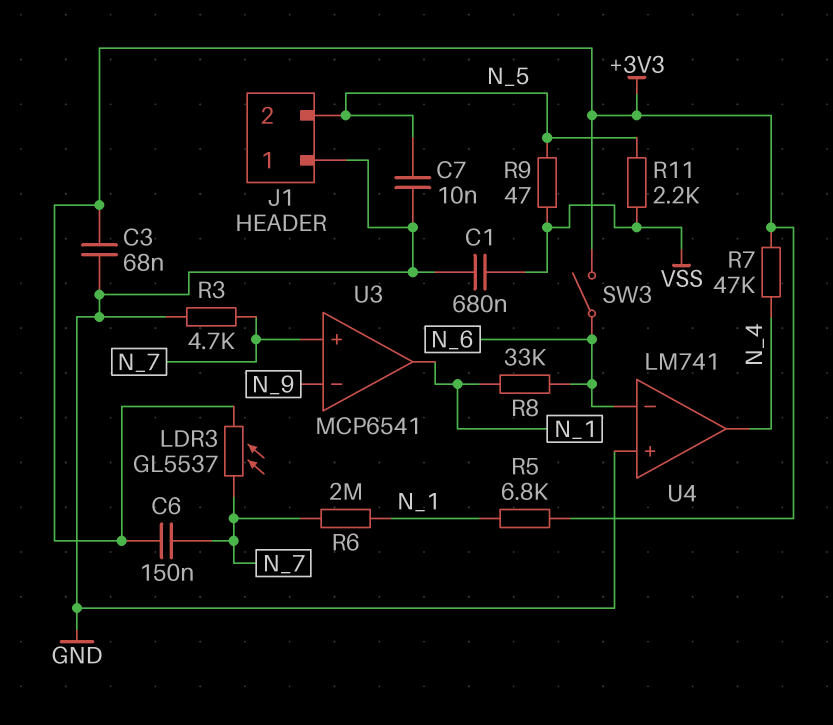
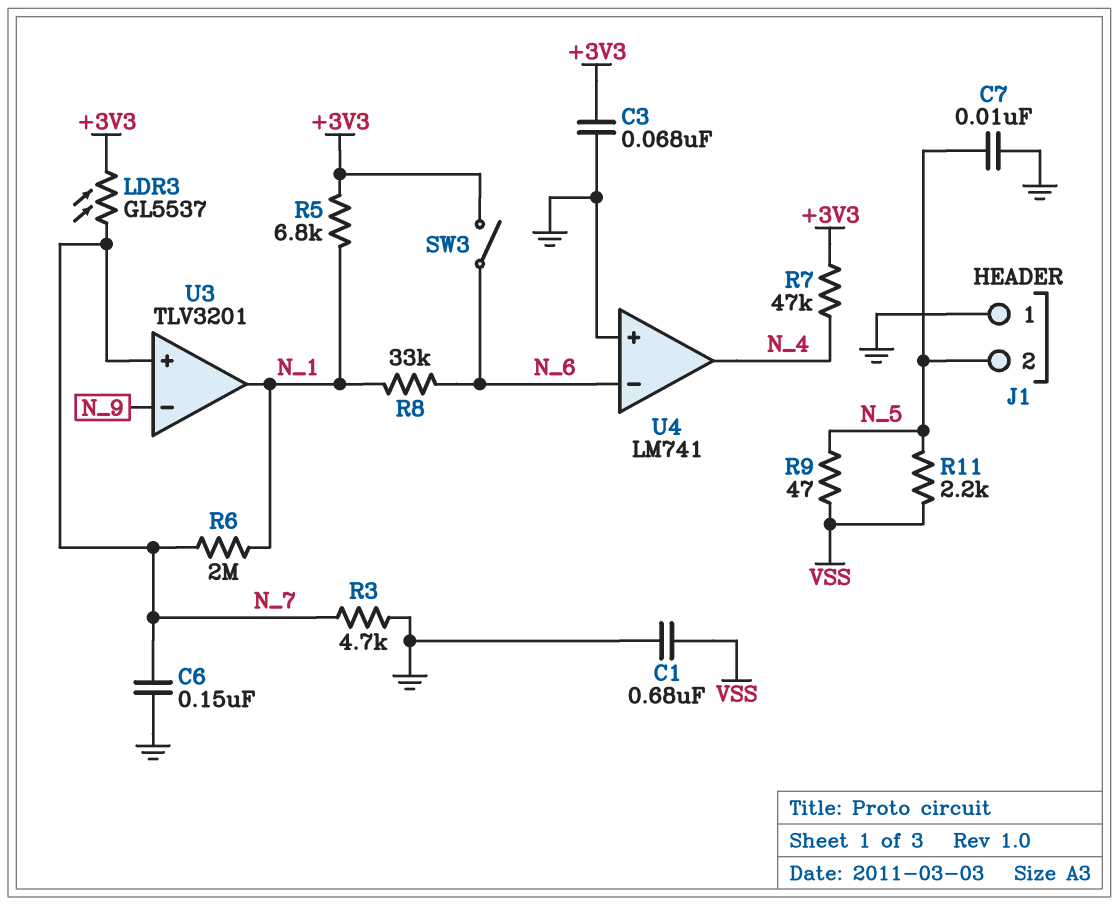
C6: 150nF (+3V3, N_7) -> 150nF (GND, N_7)
U3: MCP6541 -> TLV3201

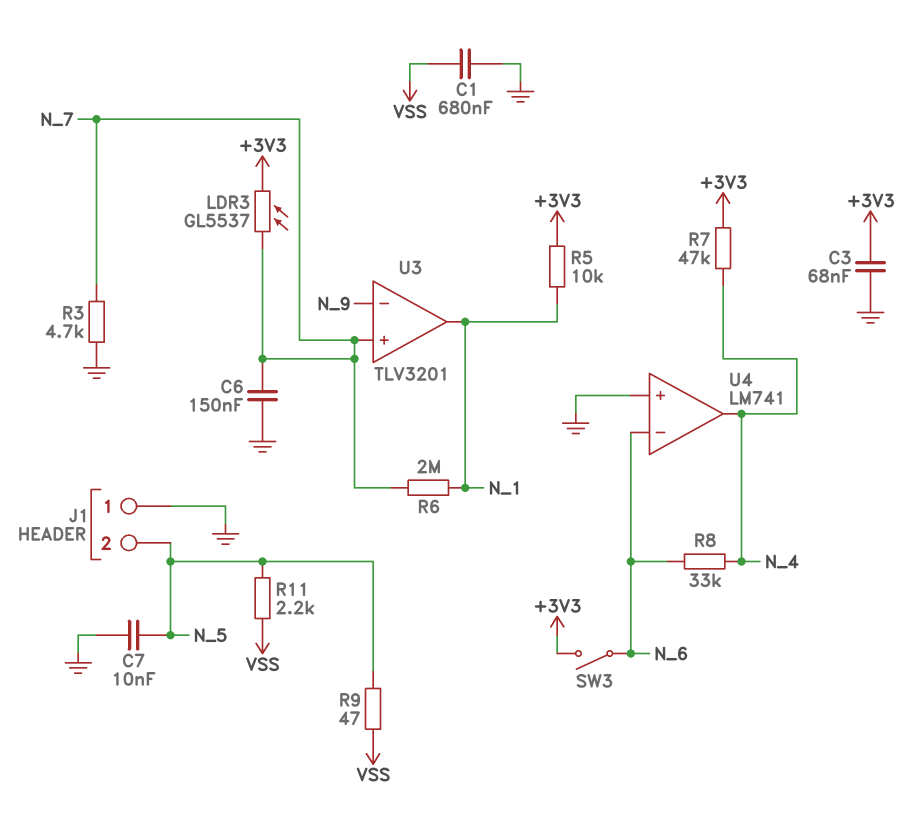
R5: 6.8k (+3V3, N_1) -> 10k (+3V3, N_1)
R8: 33k (N_1, N_6) -> 33k (N_4, N_6)

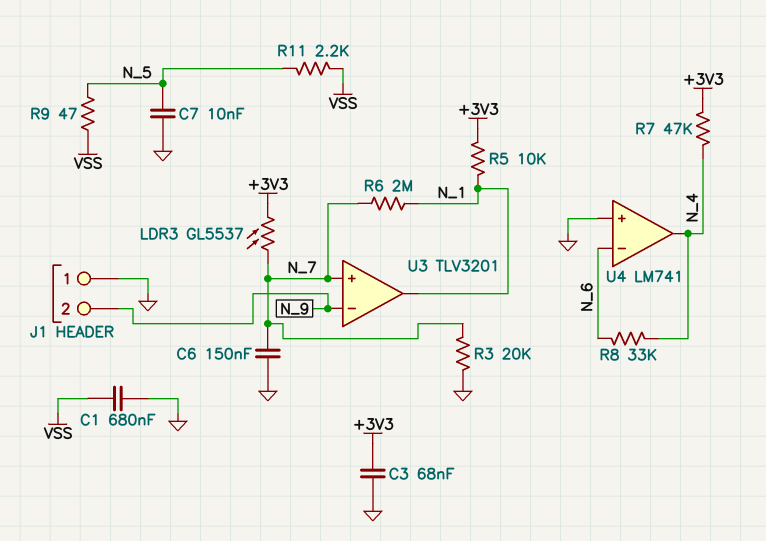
J1 pin 2: N_5 -> N_9
R3: 4.7k (GND, N_7) -> 20k (GND, N_7)
SW3: switch (+3V3, N_6) -> none

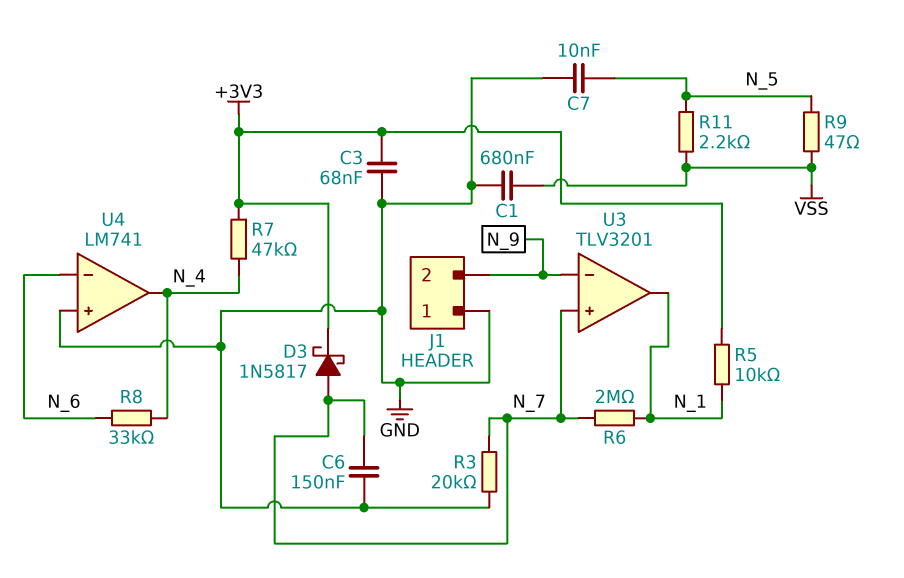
D3: none -> schottky 1N5817 (A N_7, K +3V3)
LDR3: GL5537 (+3V3, N_7) -> none

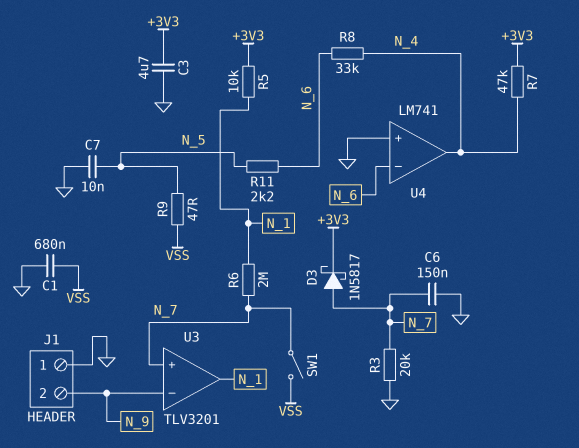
C3: 68nF (+3V3, GND) -> 4.7uF (+3V3, GND)
R11: 2.2k (N_5, VSS) -> 2.2k (N_5, N_6)
SW1: none -> switch (N_7, VSS)

